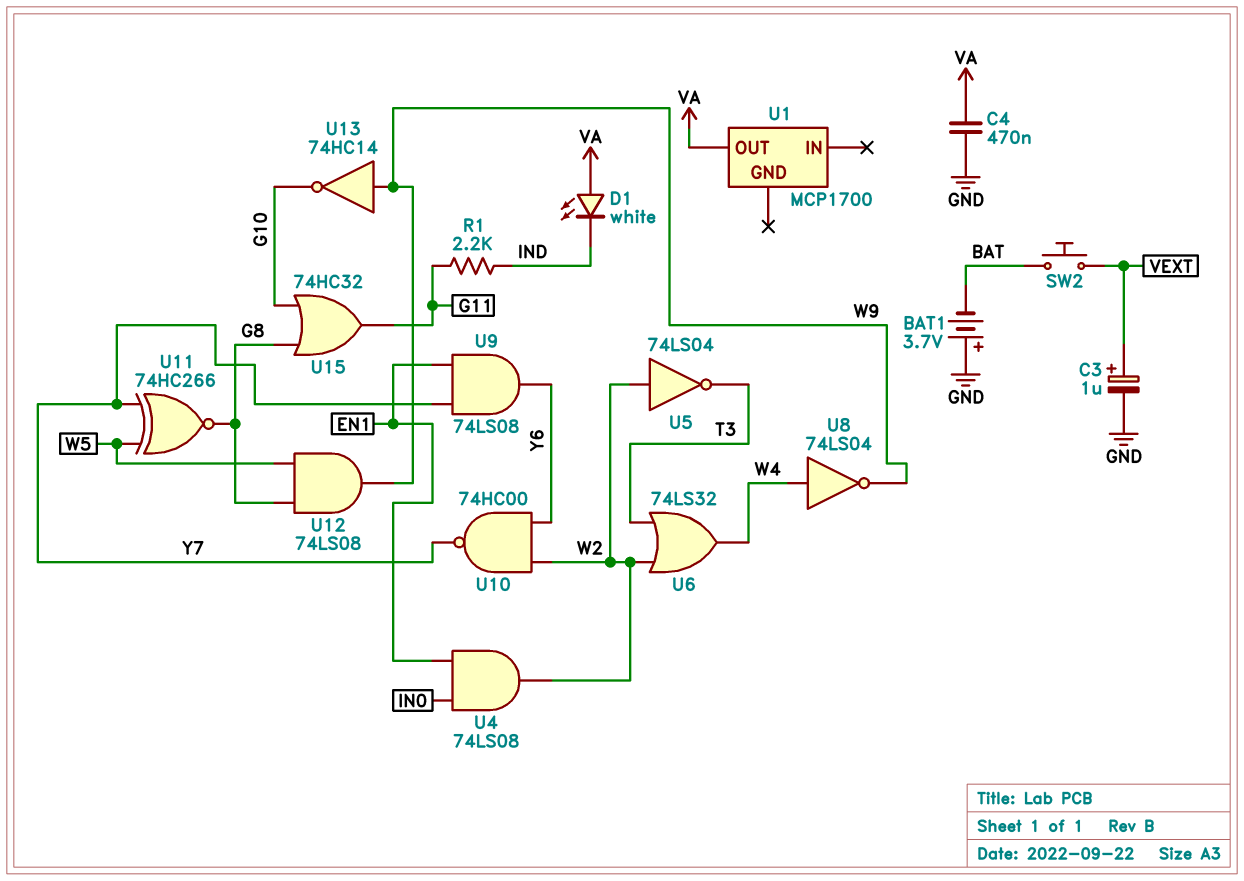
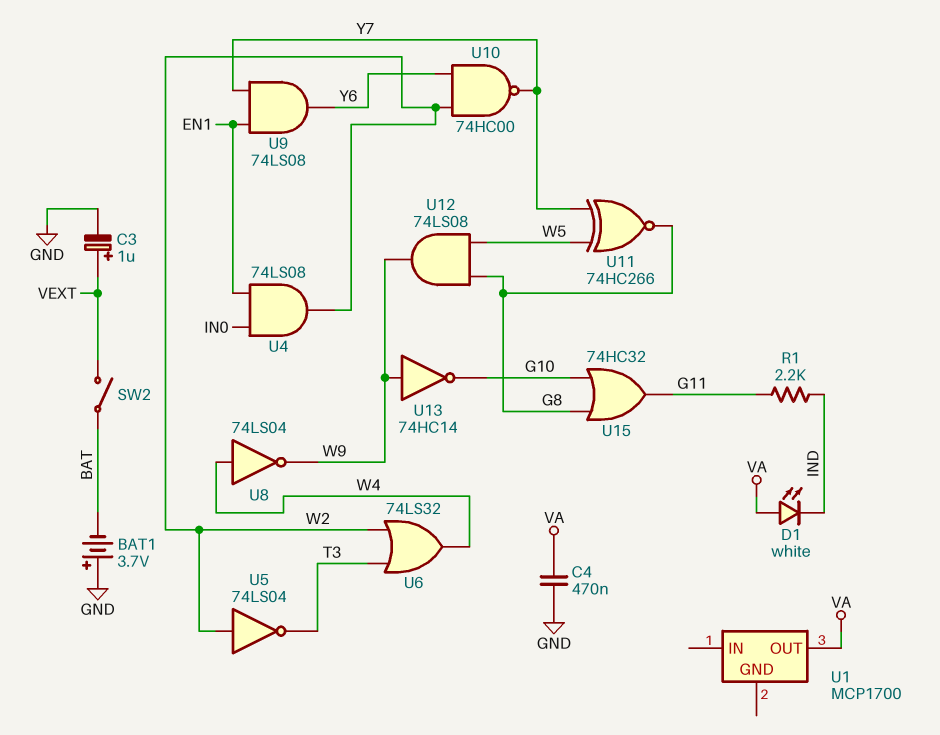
SW2: button (BAT, VEXT) -> switch (BAT, VEXT)

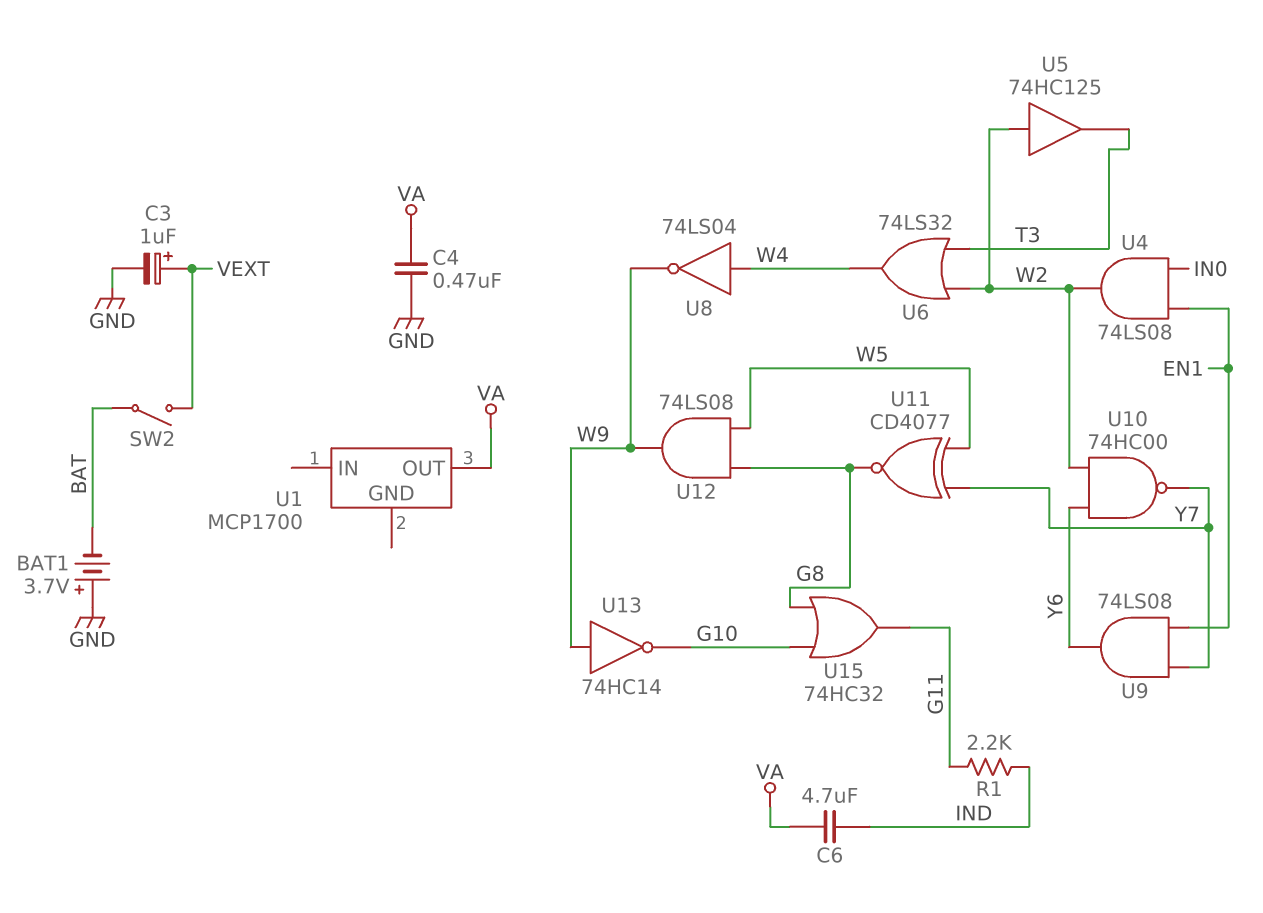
C6: none -> 4.7uF (IND, VA)
D1: LED white (A VA, K IND) -> none
U5: NOT 74LS04 (in W2, out T3) -> buffer 74HC125 (in W2, out T3)
U11: XNOR 74HC266 (in W5, in Y7, out G8) -> XNOR CD4077 (in W5, in Y7, out G8)

